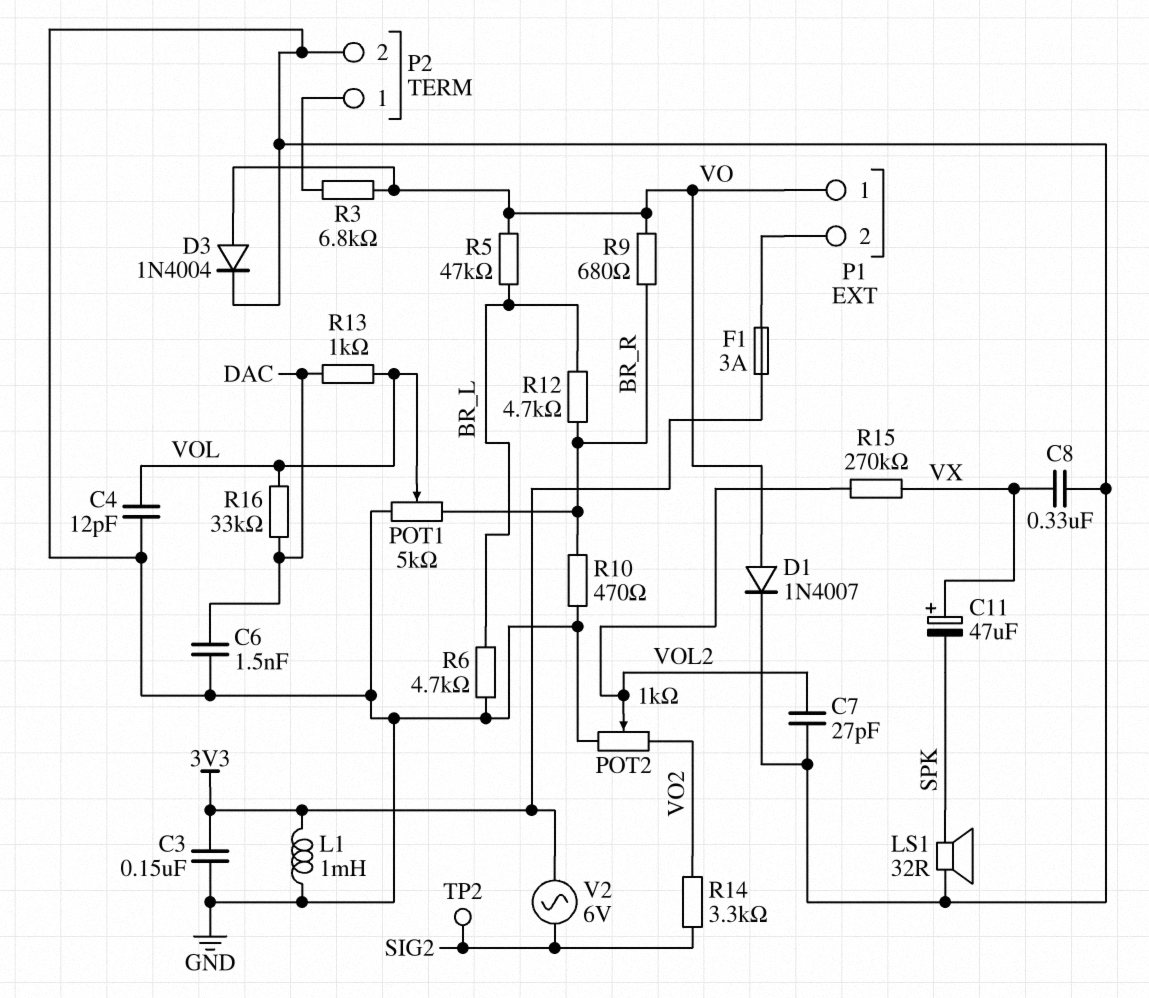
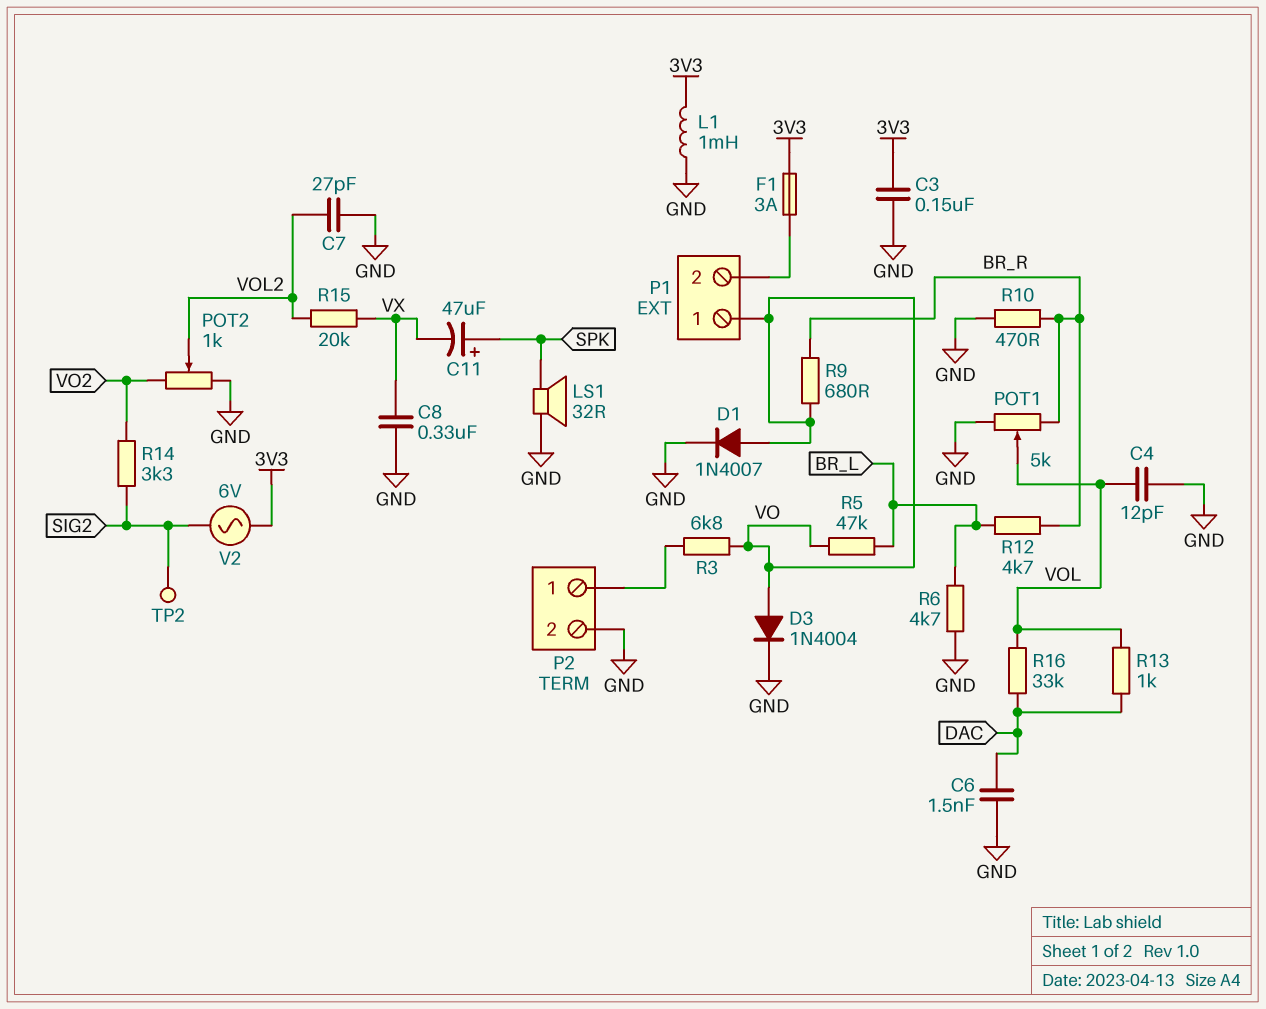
C11: 47uF (plus VX, minus SPK) -> 47uF (plus SPK, minus VX)
R15: 270k (VOL2, VX) -> 20k (VOL2, VX)

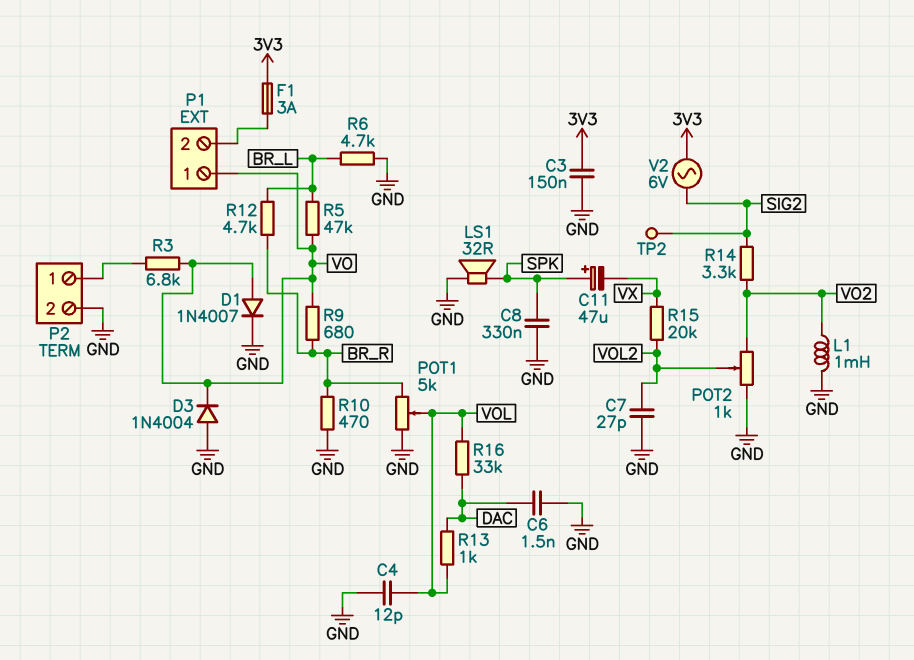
C8: 330nF (GND, VX) -> 330nF (GND, SPK)
D3: diode 1N4004 (A VO, K GND) -> diode 1N4004 (A GND, K VO)
L1: 1mH (3V3, GND) -> 1mH (GND, VO2)

